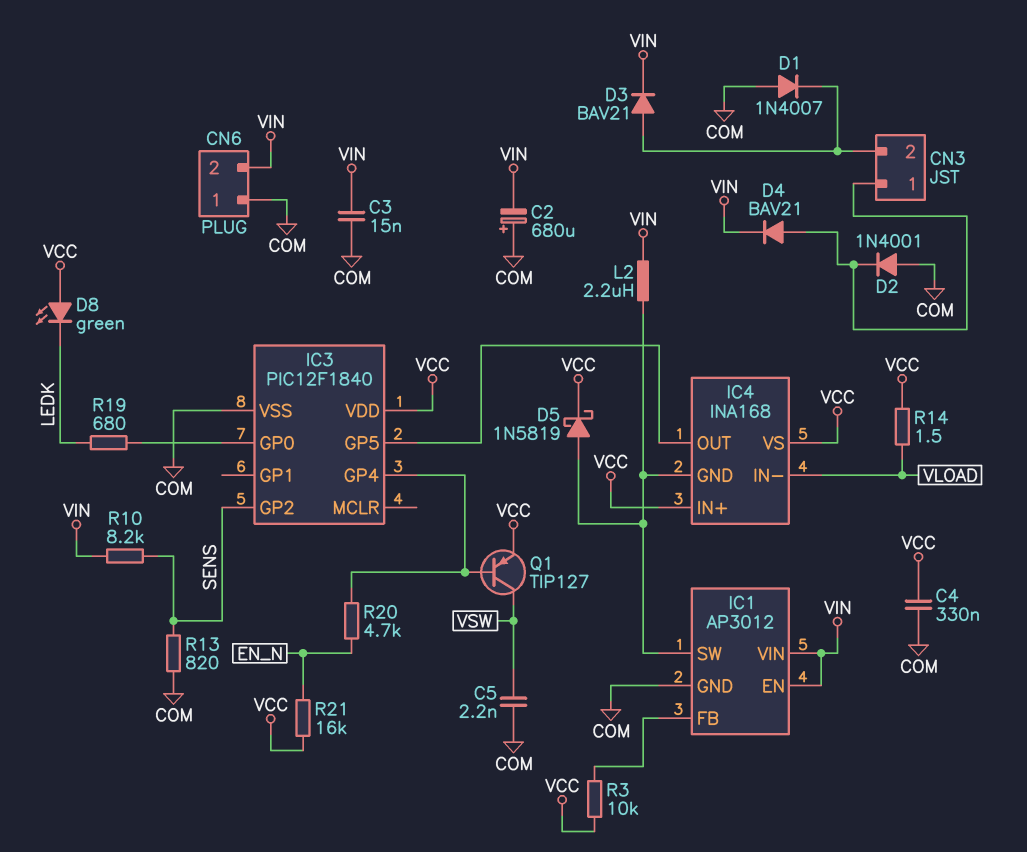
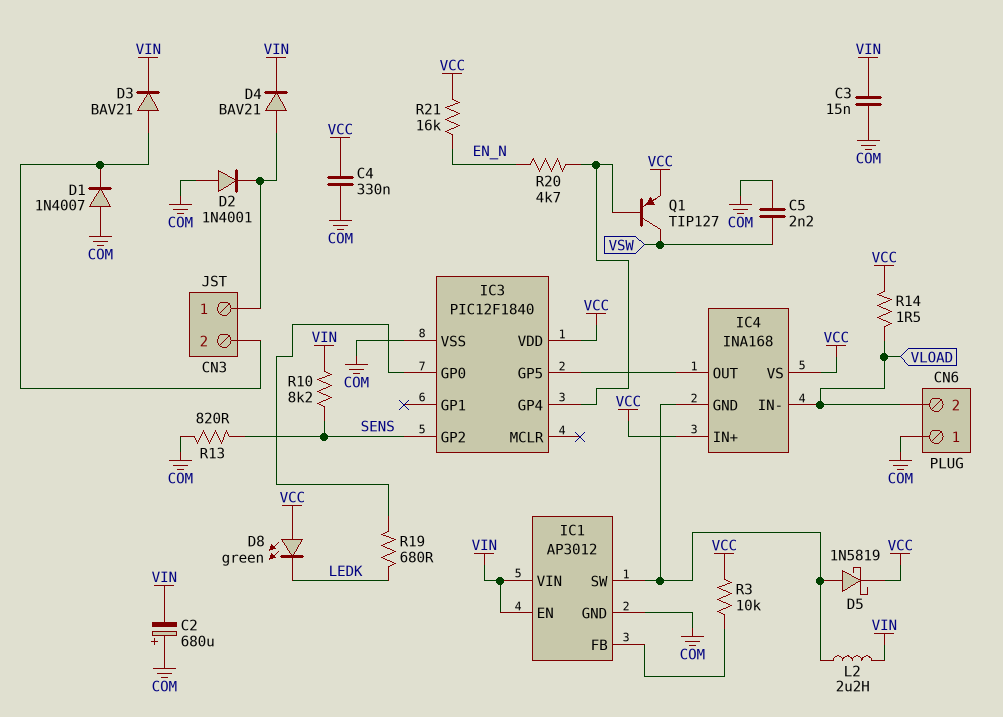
CN6 pin 2: VIN -> VLOAD

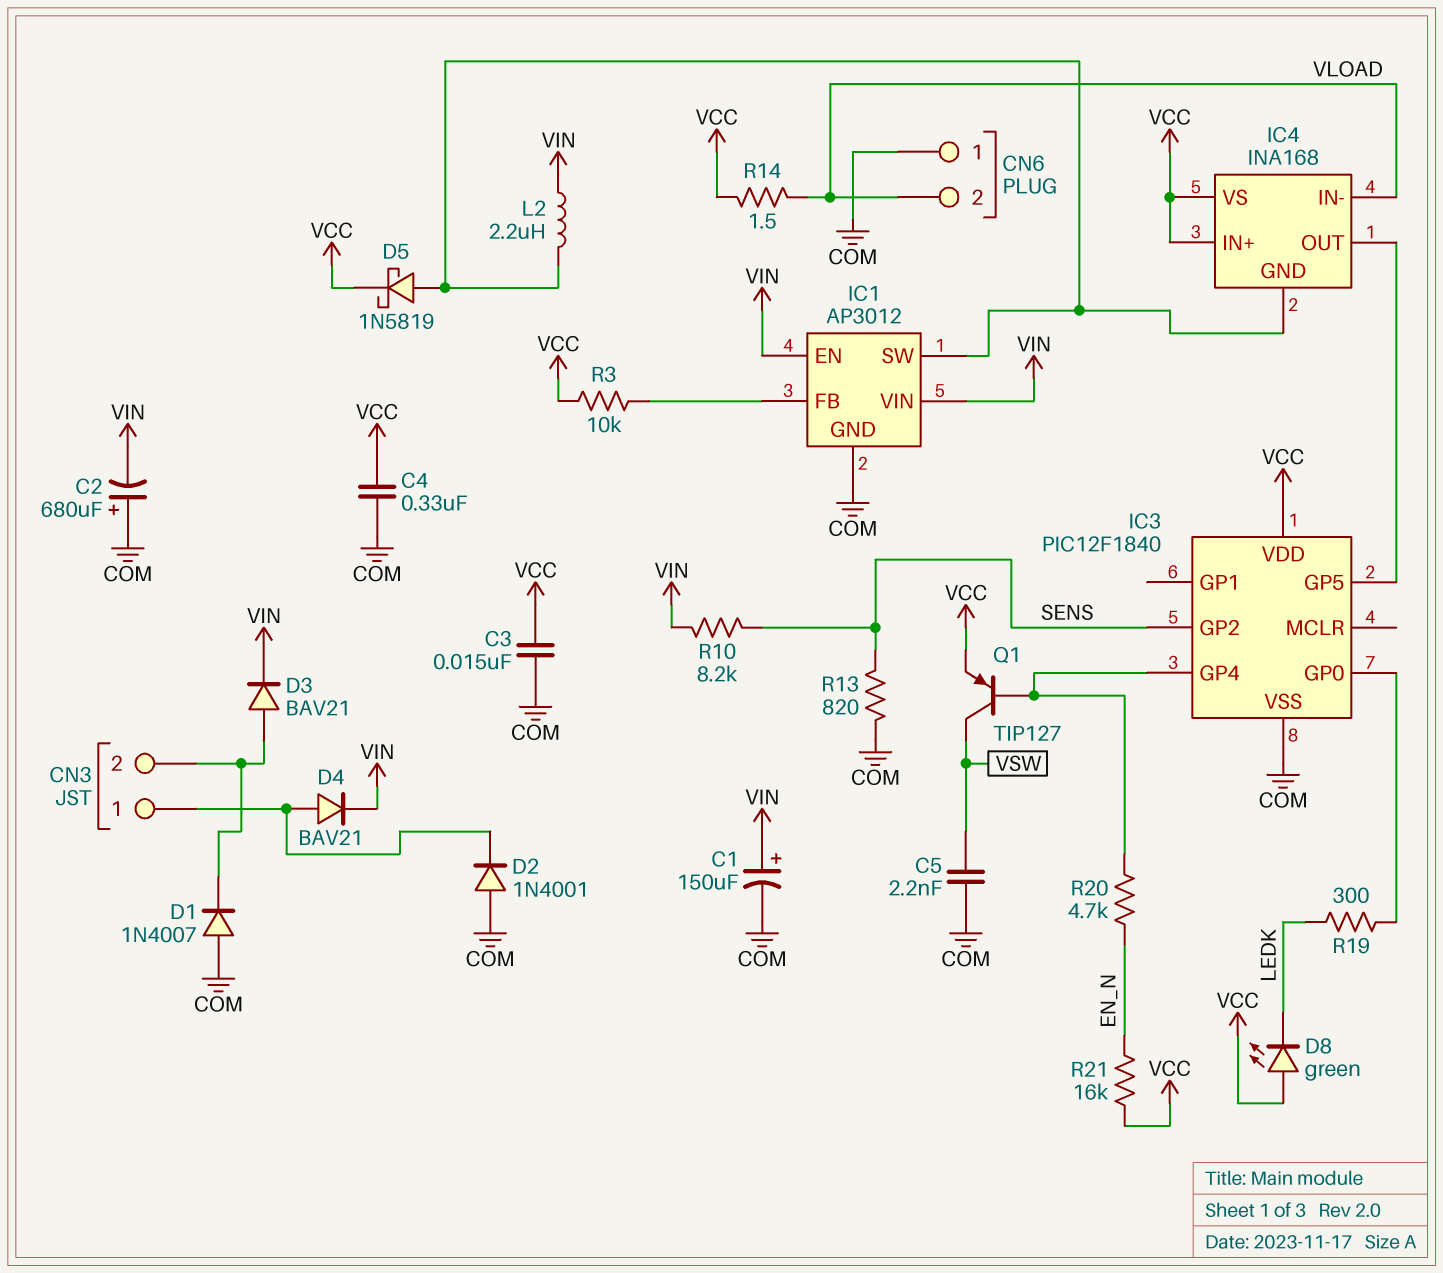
C1: none -> 150uF (plus VIN, minus COM)
C3: 15nF (COM, VIN) -> 15nF (COM, VCC)
R19: 680 (IC3/GP0, LEDK) -> 300 (IC3/GP0, LEDK)

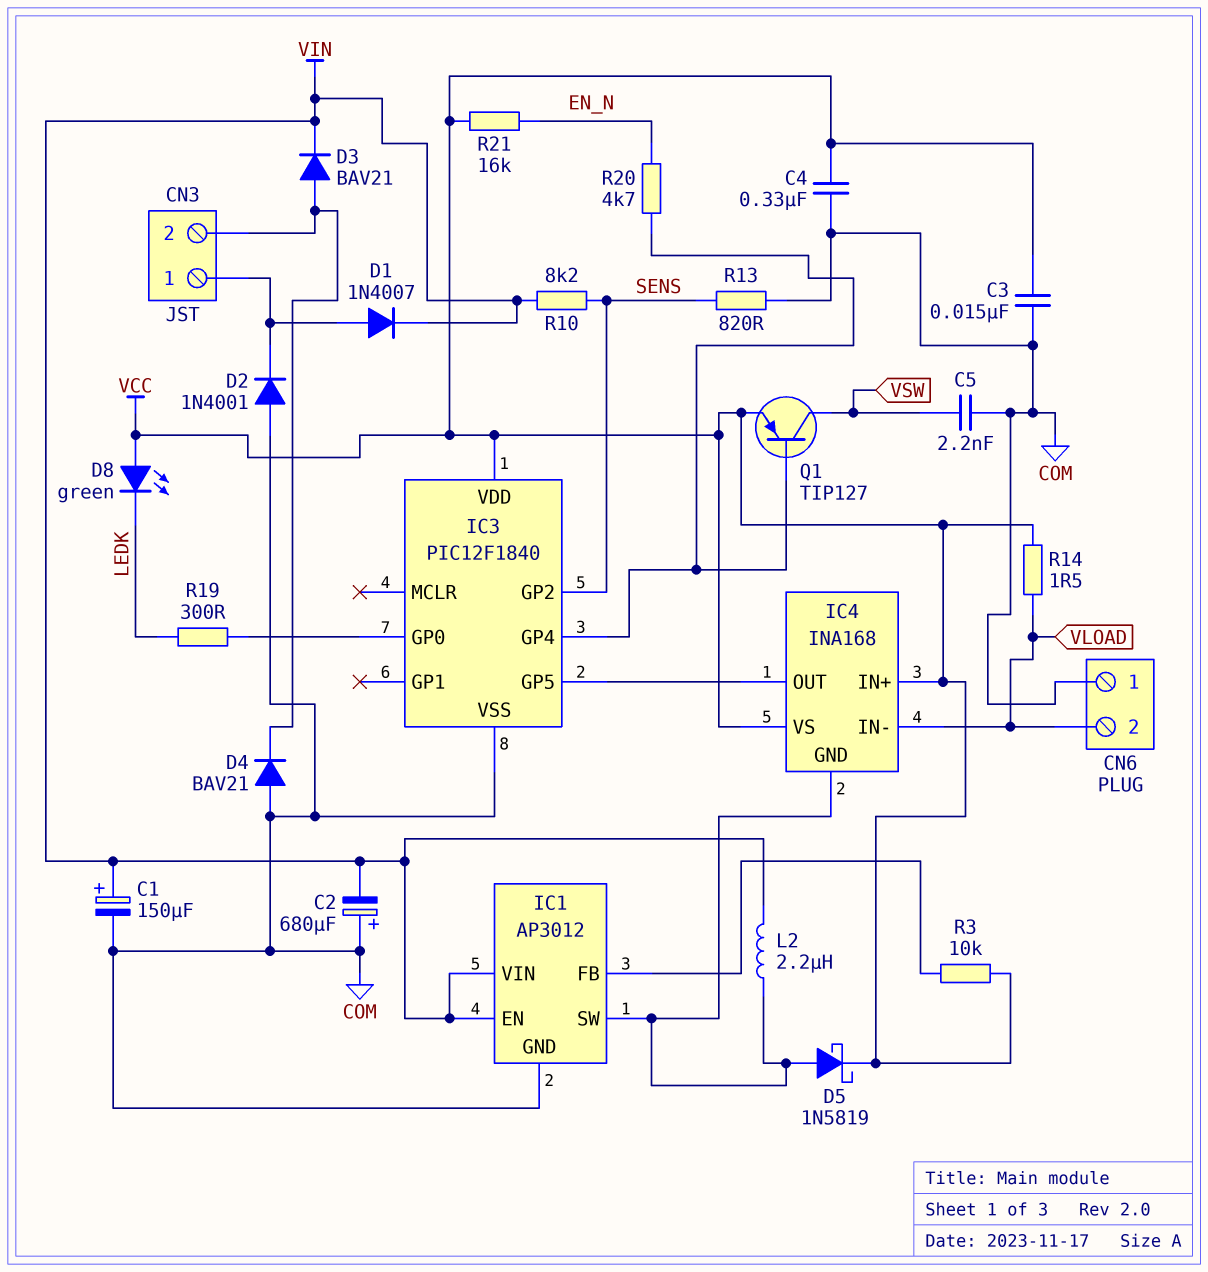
D1: diode 1N4007 (A COM, K CN3/2) -> diode 1N4007 (A CN3/1, K VIN)
D4: diode BAV21 (A CN3/1, K VIN) -> diode BAV21 (A COM, K CN3/2)

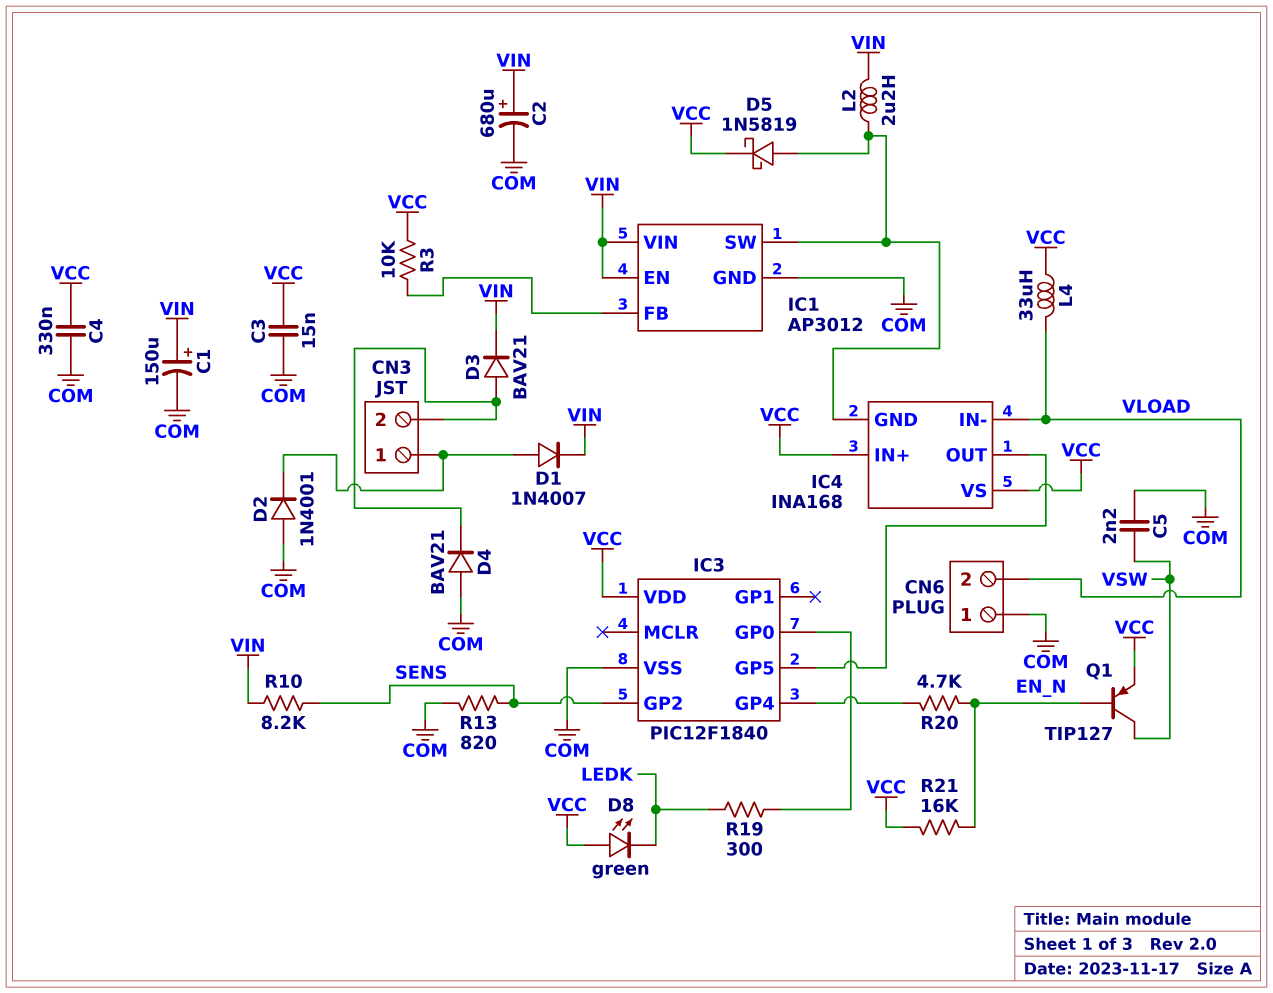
C2: 680uF (plus COM, minus VIN) -> 680uF (plus VIN, minus COM)
L4: none -> 33uH (VCC, VLOAD)
Q1: PNP TIP127 (B IC3/GP4, C VSW, E VCC) -> PNP TIP127 (B EN_N, C VSW, E VCC)
R14: 1.5 (VCC, VLOAD) -> none

